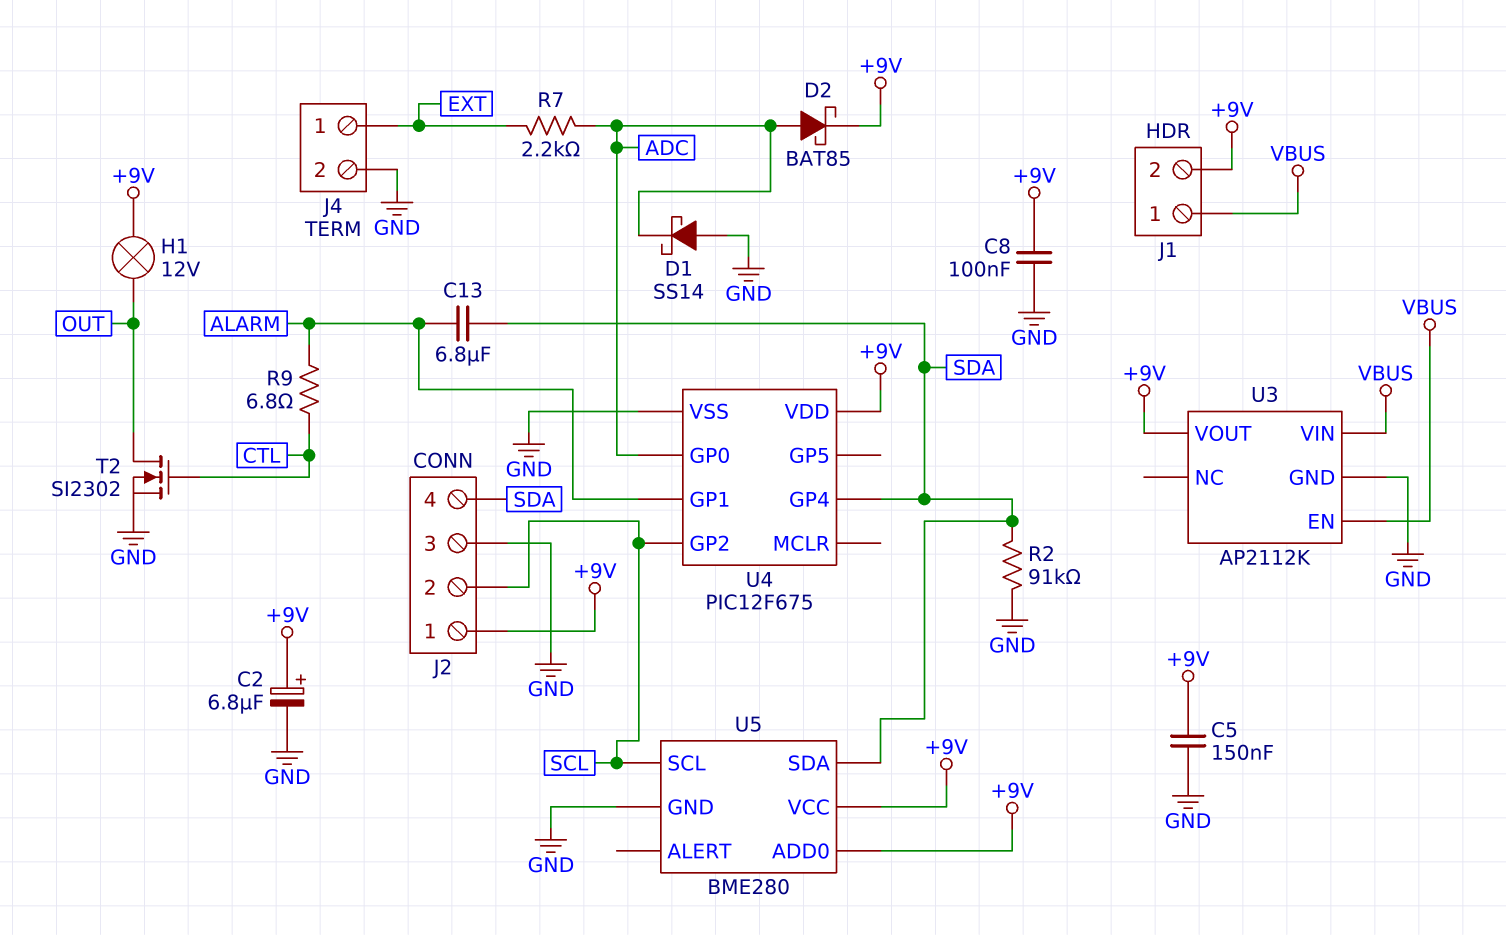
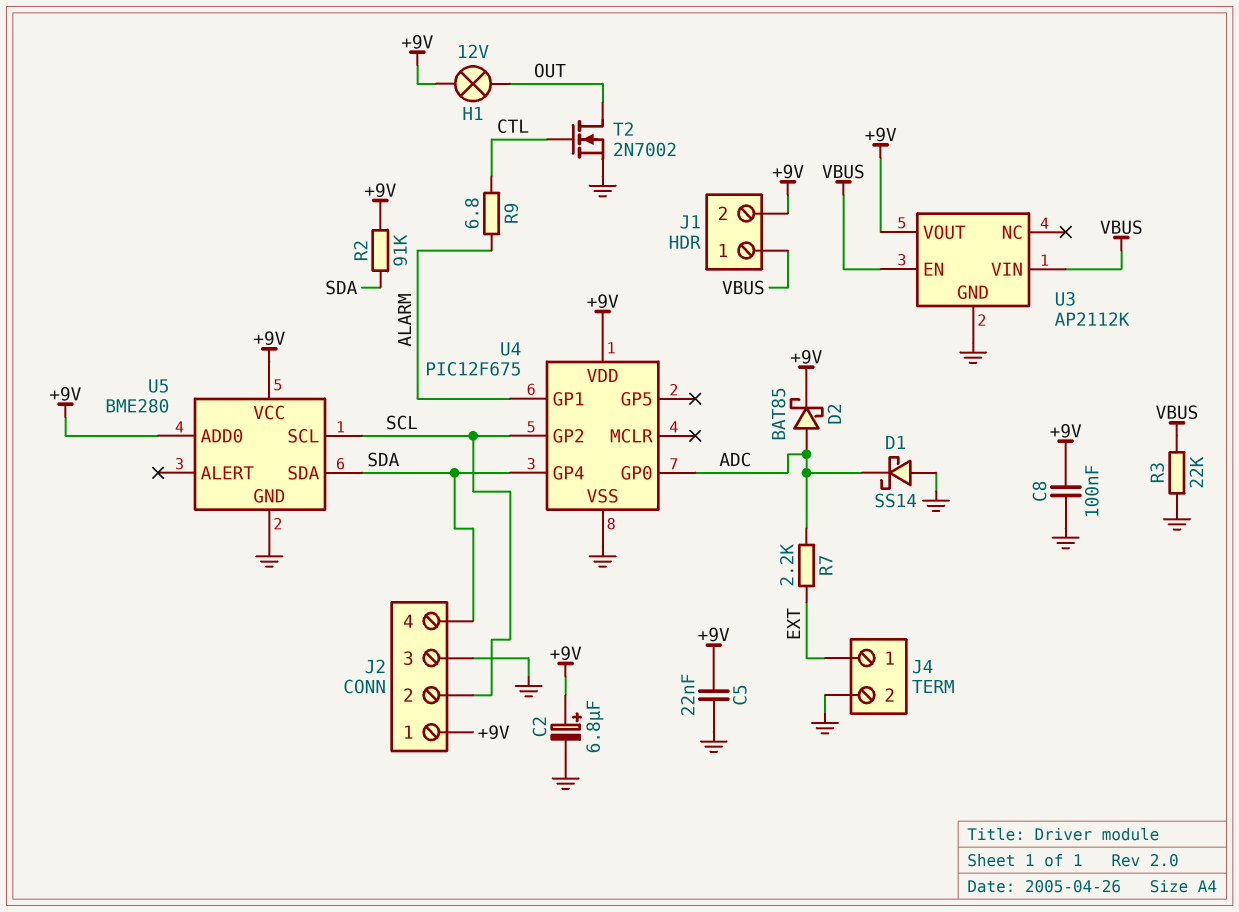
C5: 150nF (+9V, GND) -> 22nF (+9V, GND)
C13: 6.8uF (ALARM, SDA) -> none
R2: 91k (GND, SDA) -> 91k (+9V, SDA)
R3: none -> 22k (GND, VBUS)
T2: NMOS SI2302 (G CTL, D OUT, S GND) -> NMOS 2N7002 (G CTL, D OUT, S GND)

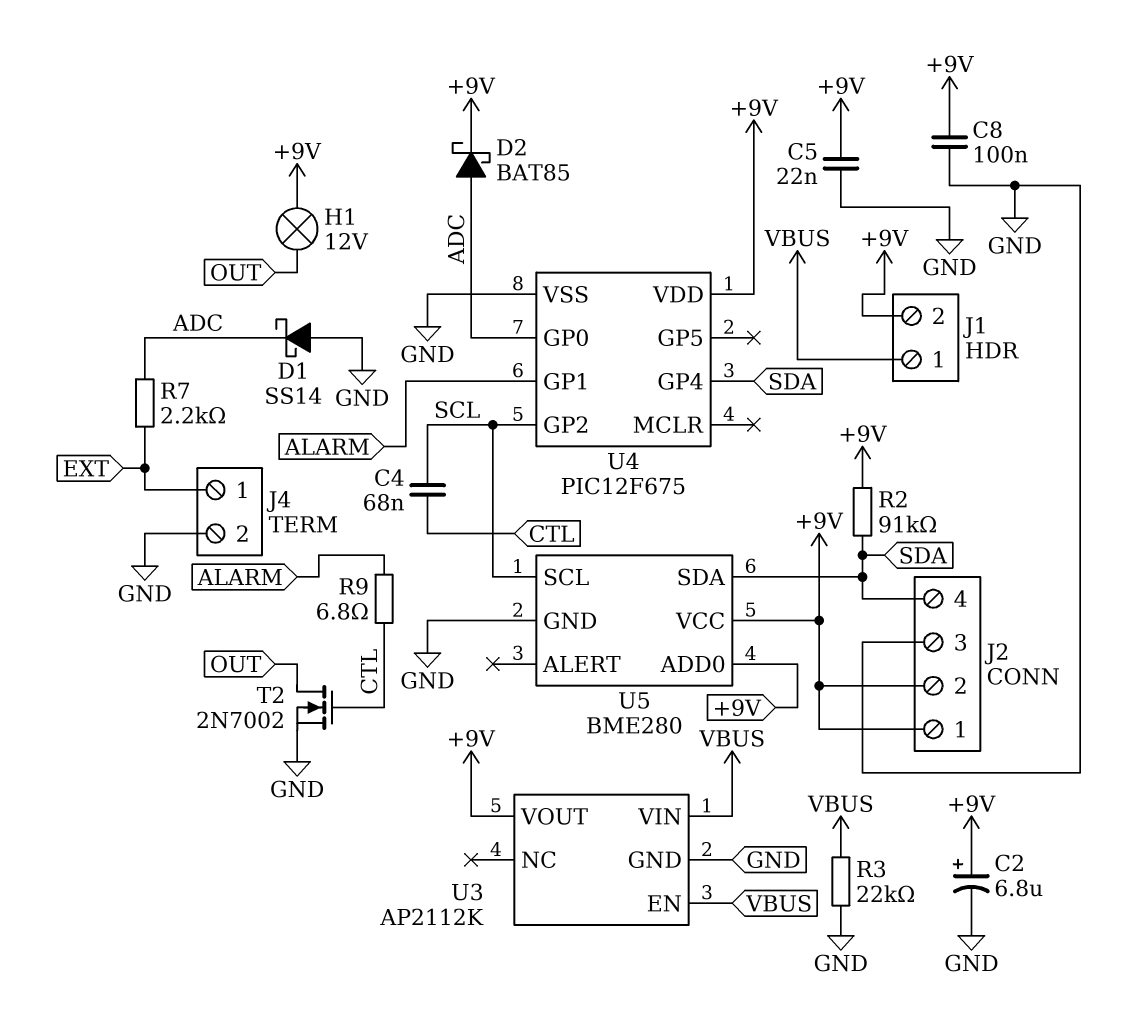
C4: none -> 68nF (CTL, SCL)
J2 pin 2: SCL -> +9V

